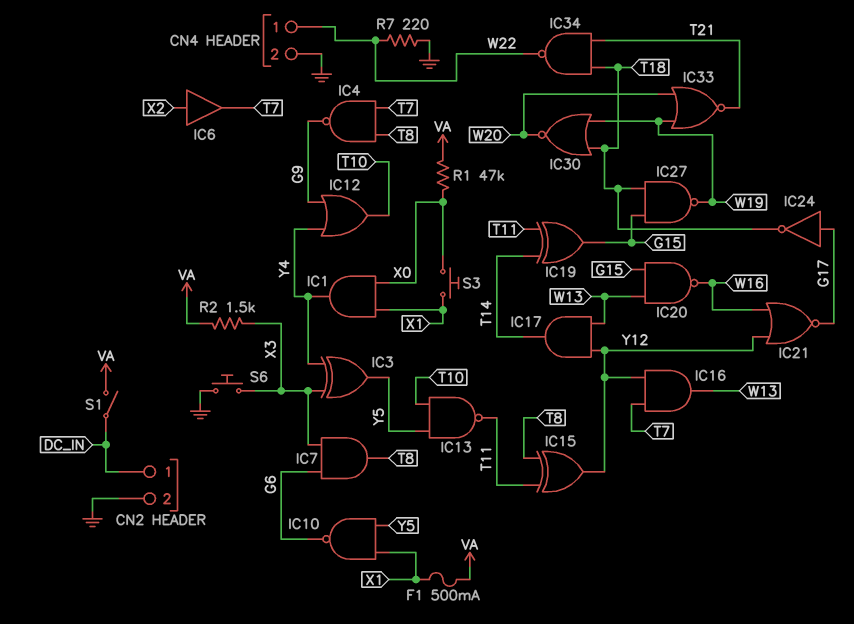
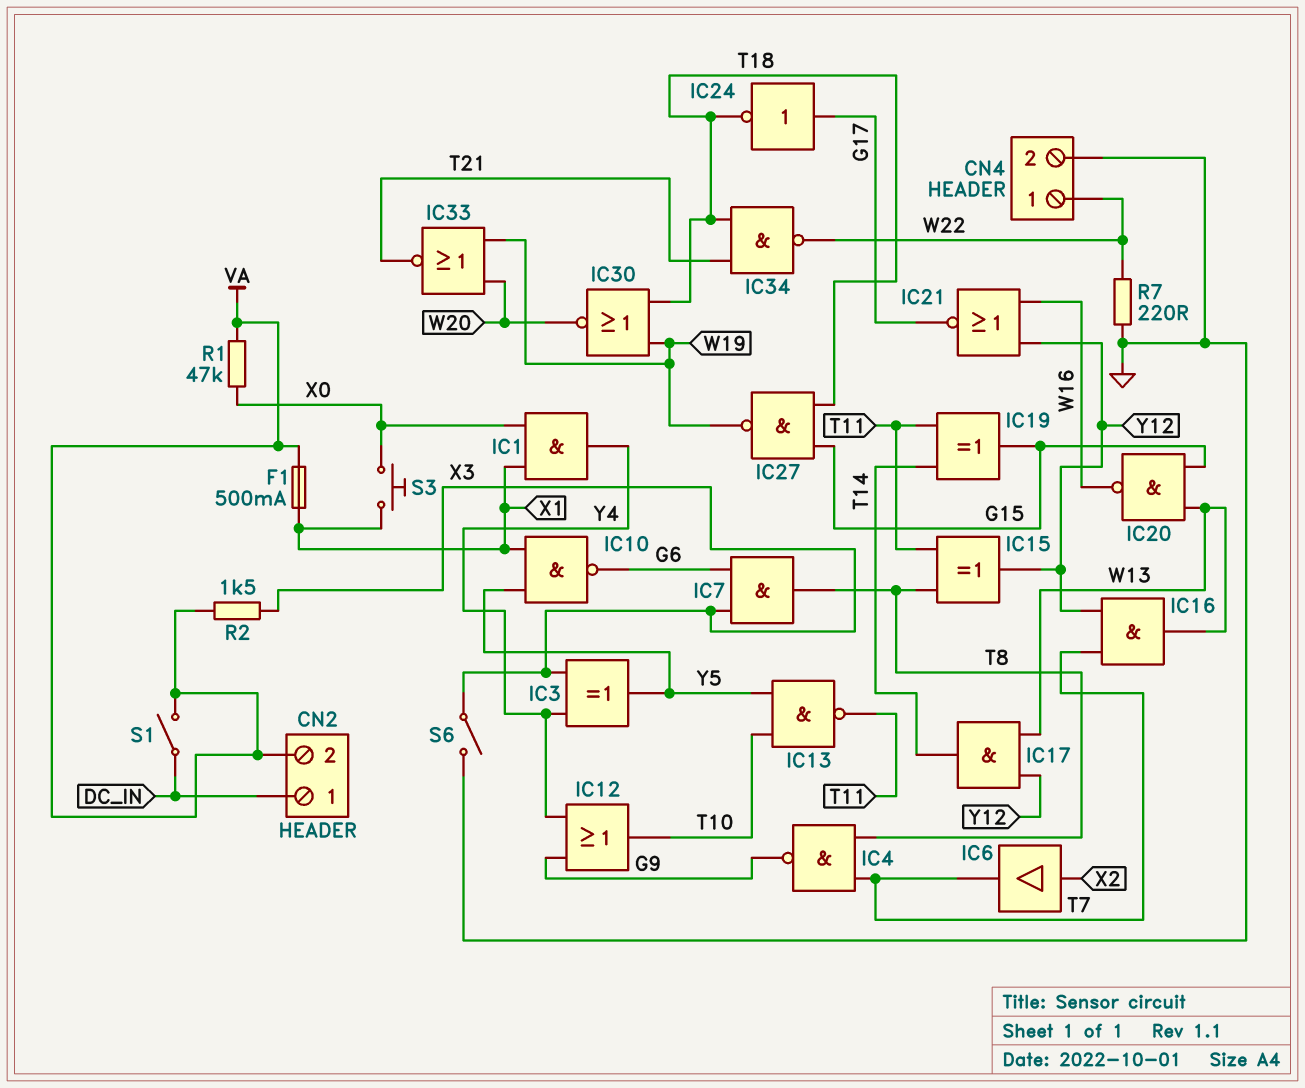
CN2 pin 2: GND -> VA
S6: button (GND, X3) -> switch (GND, X3)

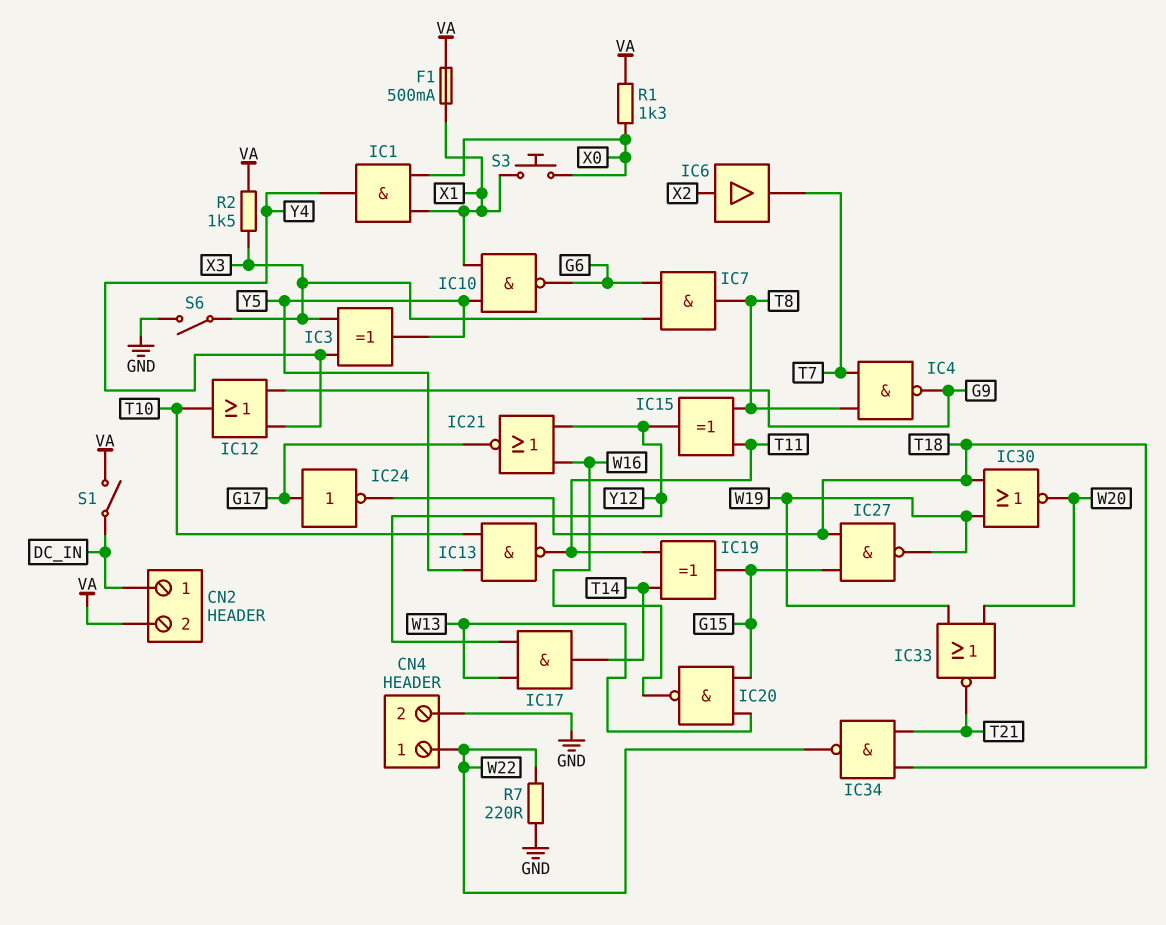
IC16: AND (in T7, in Y12, out W13) -> none
R1: 47k (VA, X0) -> 1.3k (VA, X0)

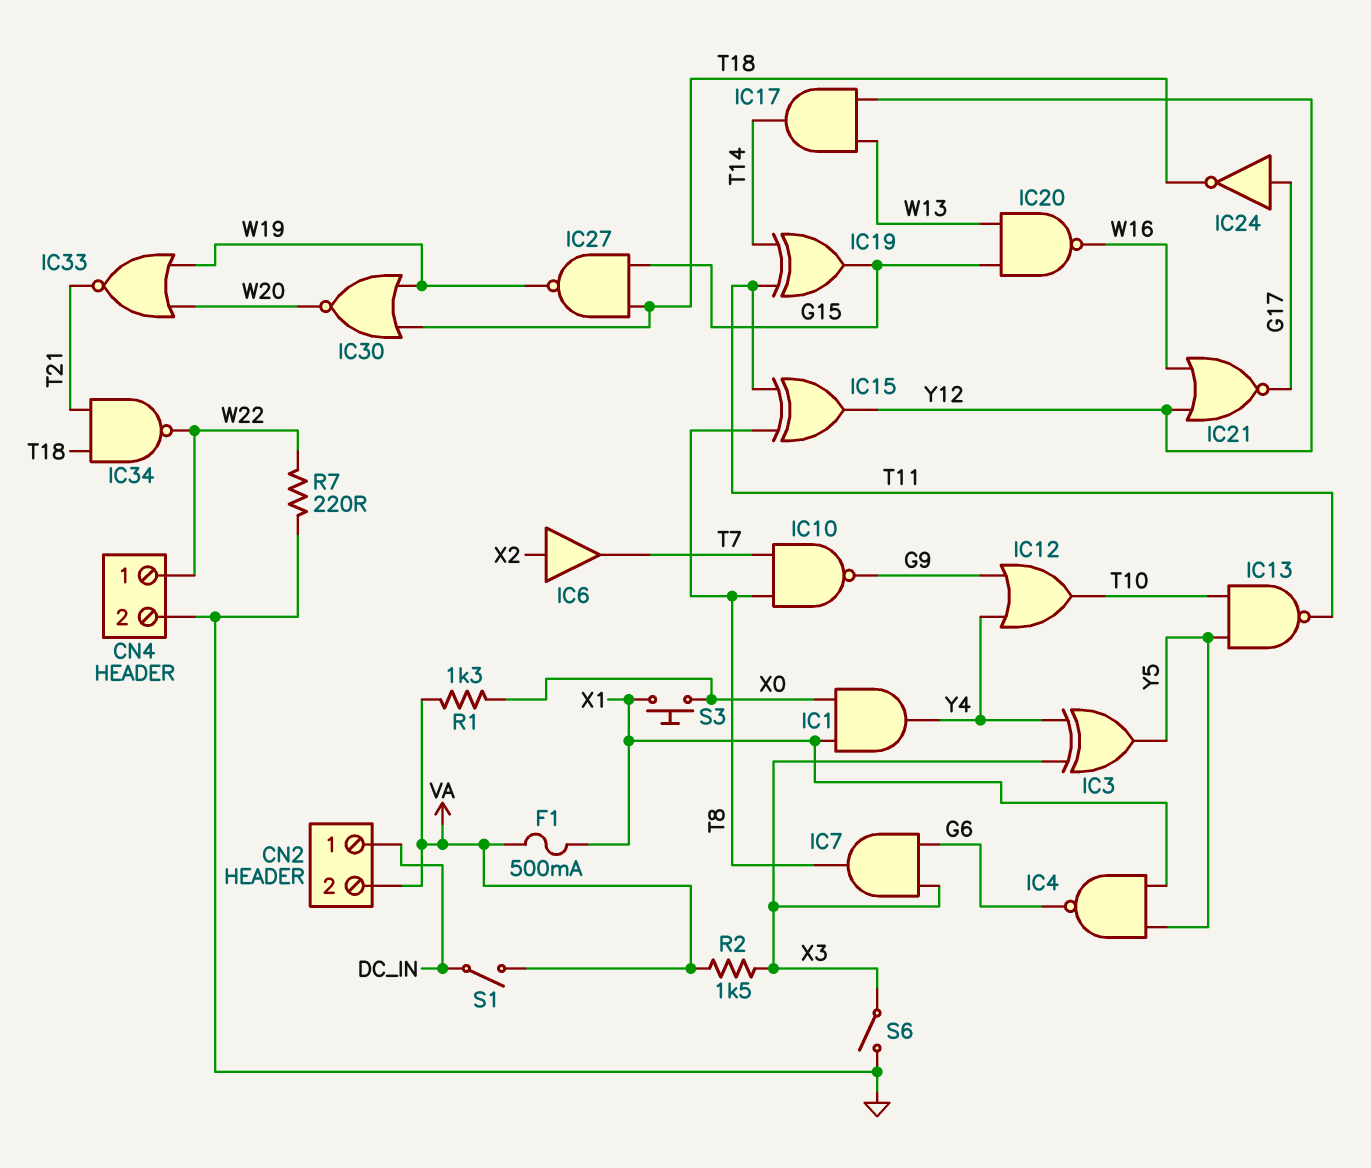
IC4: NAND (in T7, in T8, out G9) -> NAND (in X1, in Y5, out G6)
IC10: NAND (in X1, in Y5, out G6) -> NAND (in T7, in T8, out G9)

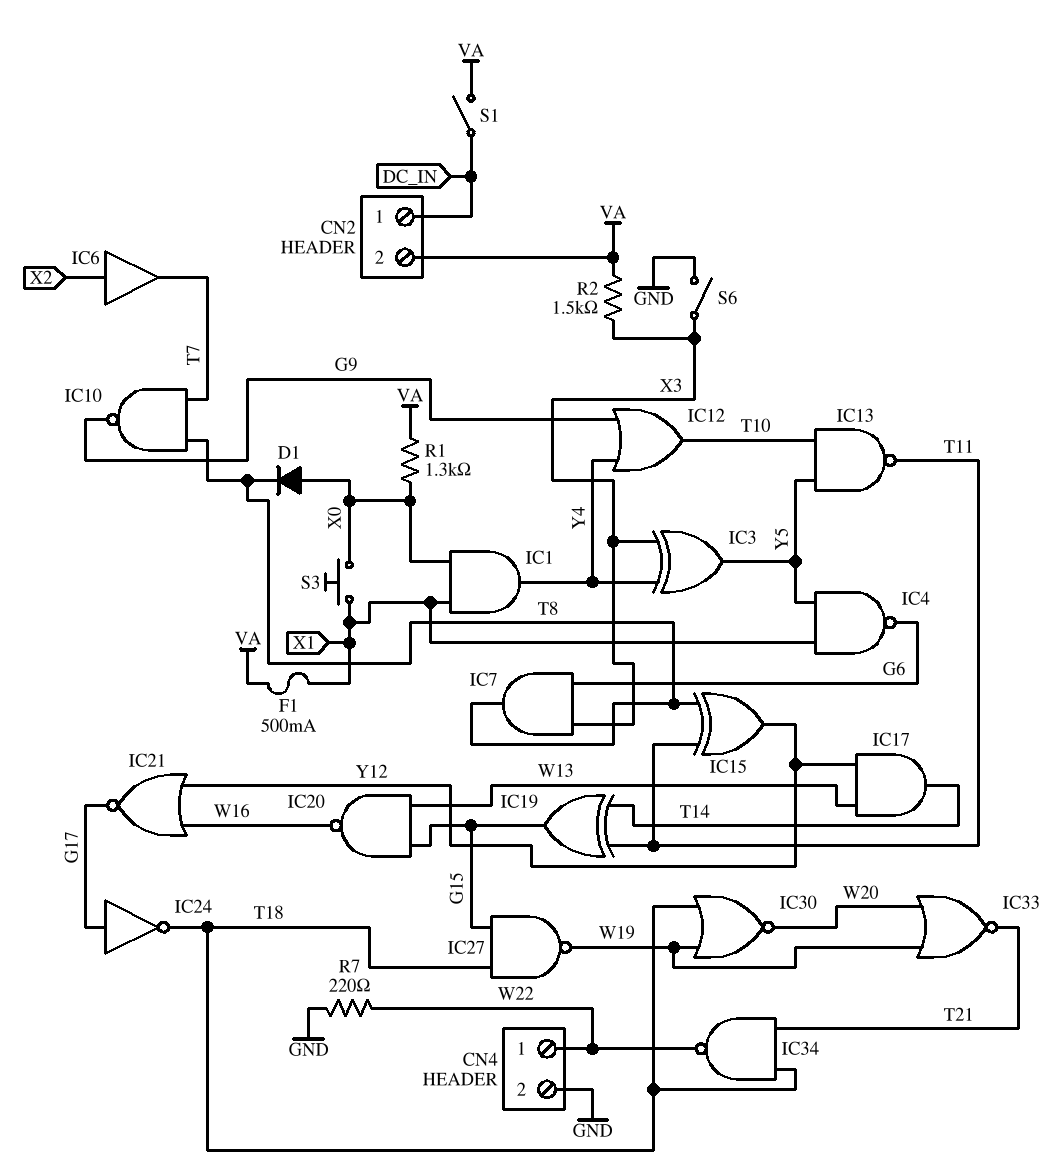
D1: none -> diode (A X0, K T8)

